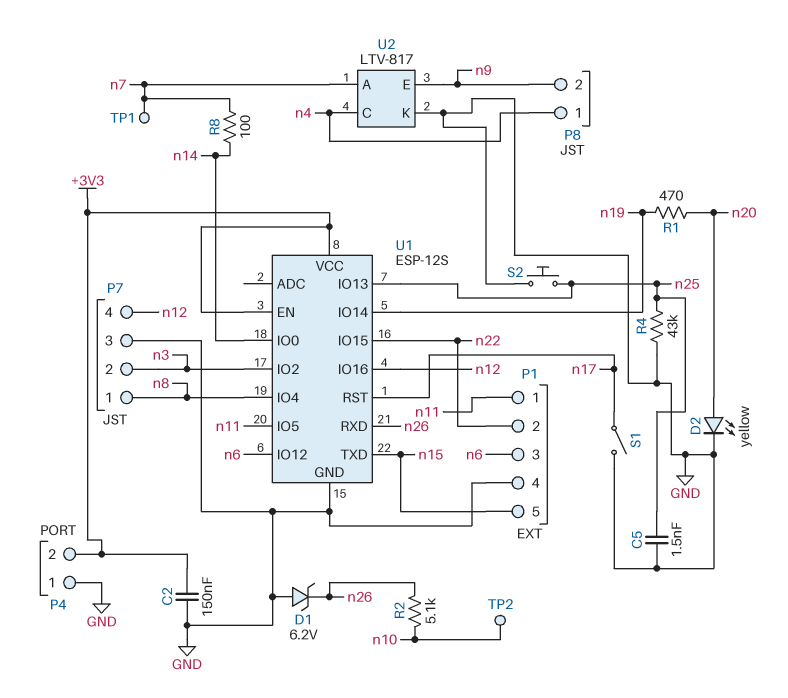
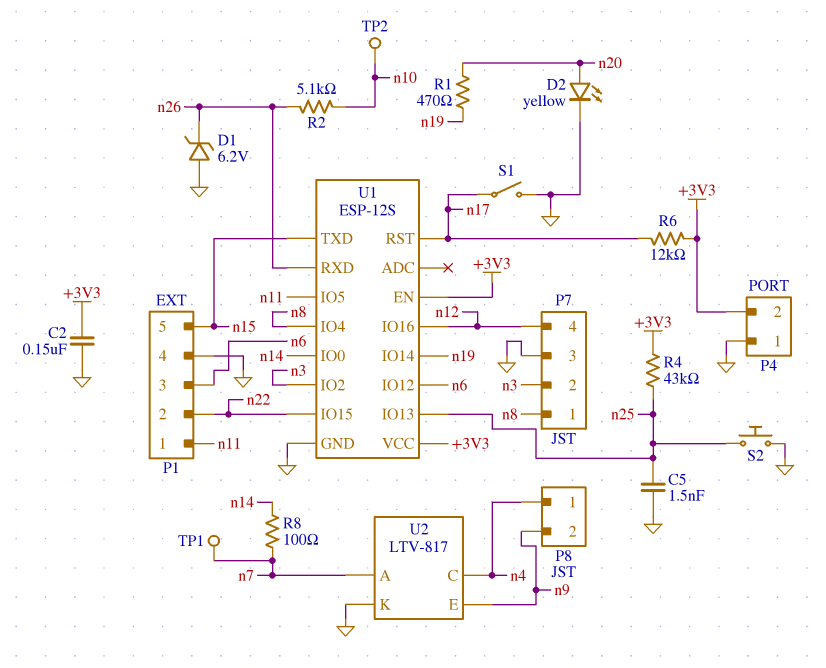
R4: 43k (GND, n25) -> 43k (+3V3, n25)
R6: none -> 12k (+3V3, n17)

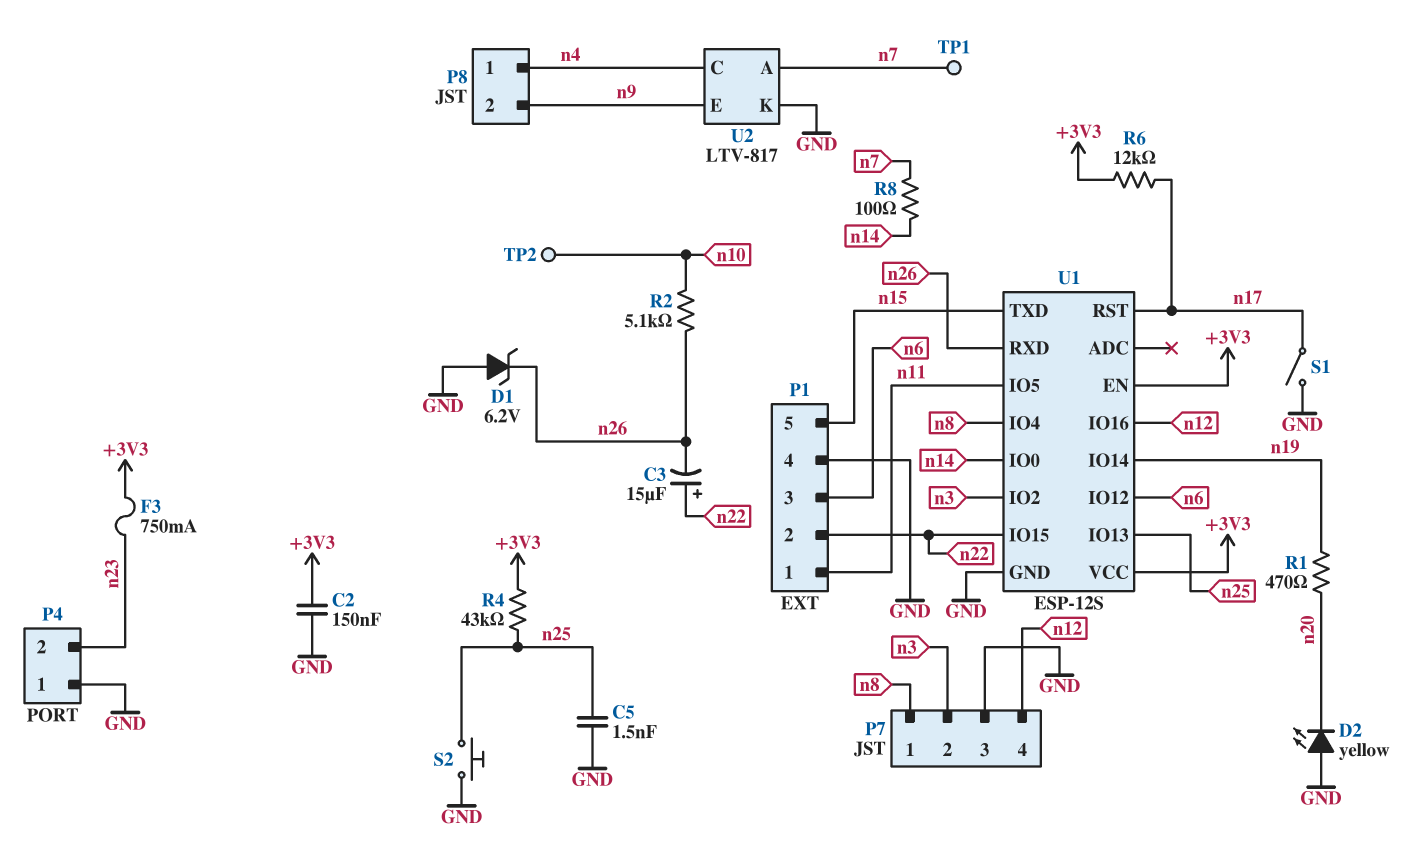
C3: none -> 15uF (plus n22, minus n26)
D2: LED yellow (A n20, K GND) -> LED yellow (A GND, K n20)
F3: none -> 750mA (+3V3, n23)
P4 pin 2: +3V3 -> n23

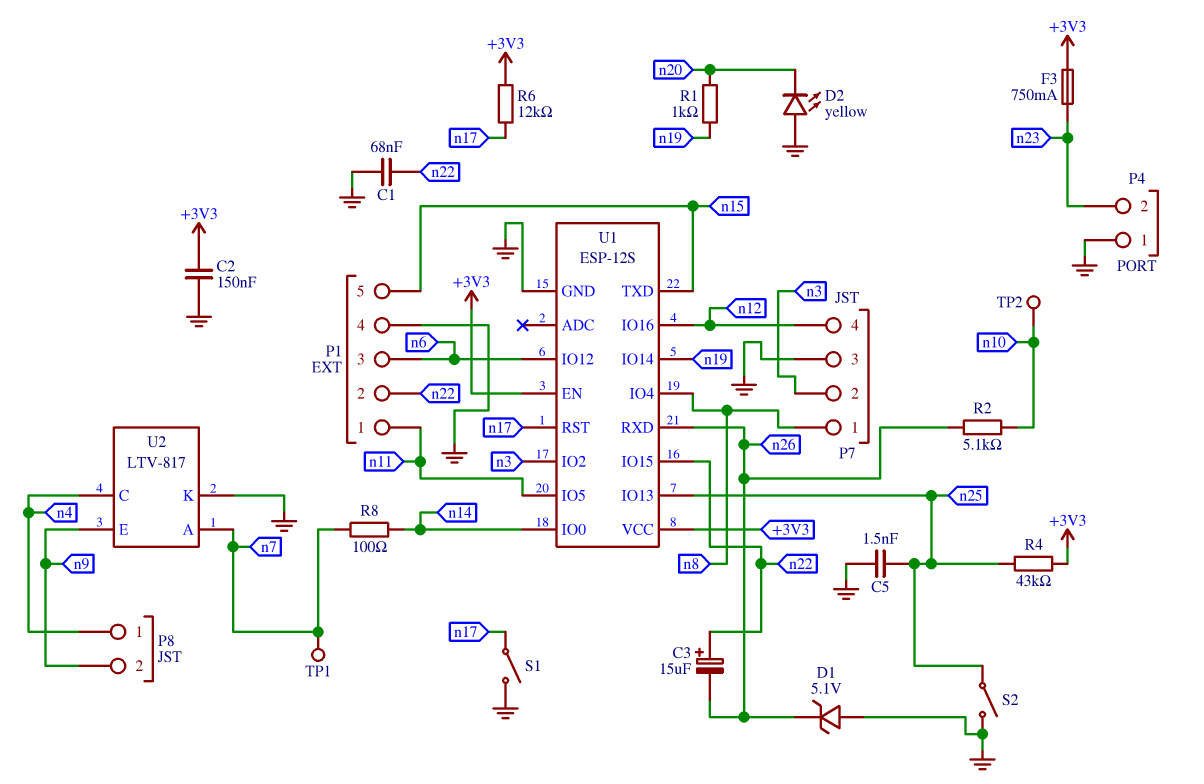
C1: none -> 68nF (GND, n22)
D1: zener 6.2V (A GND, K n26) -> zener 5.1V (A GND, K n26)
R1: 470 (n19, n20) -> 1k (n19, n20)
S2: button (GND, n25) -> switch (GND, n25)

